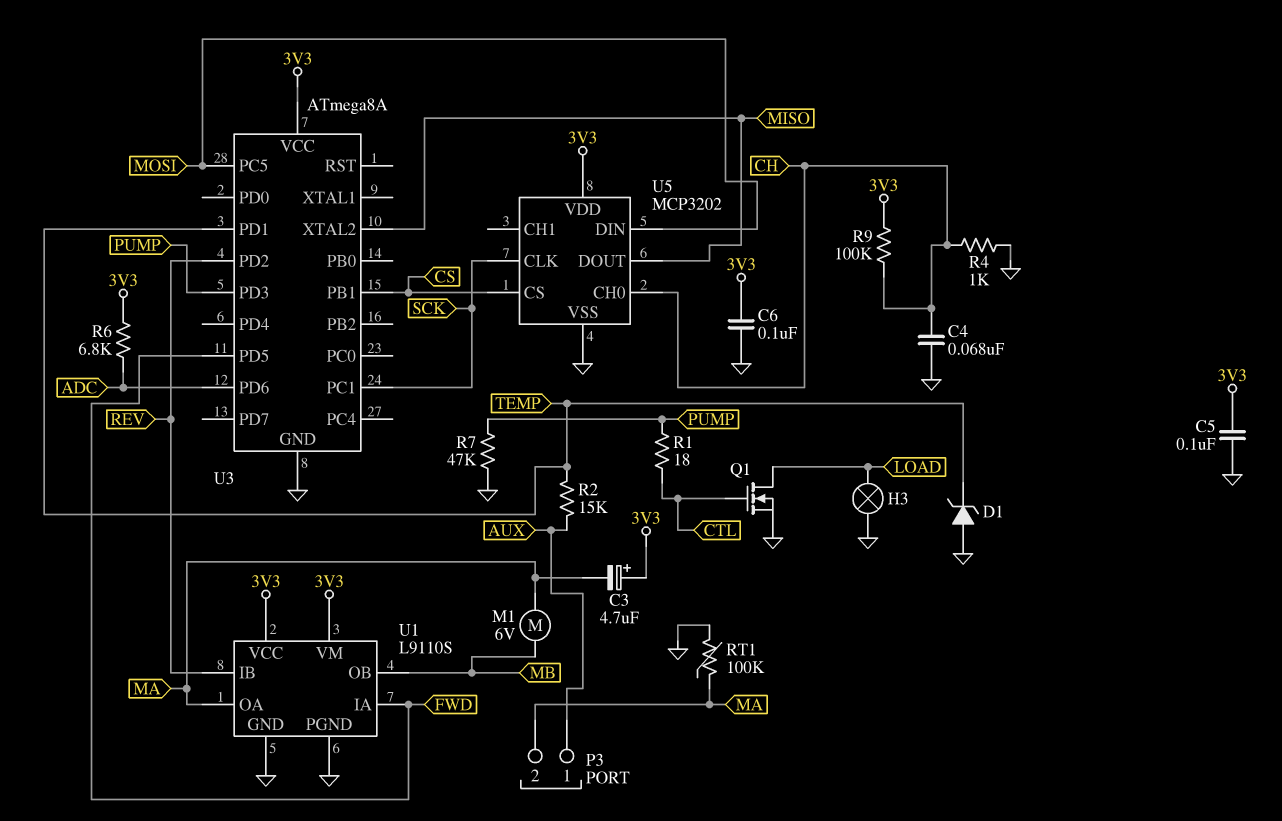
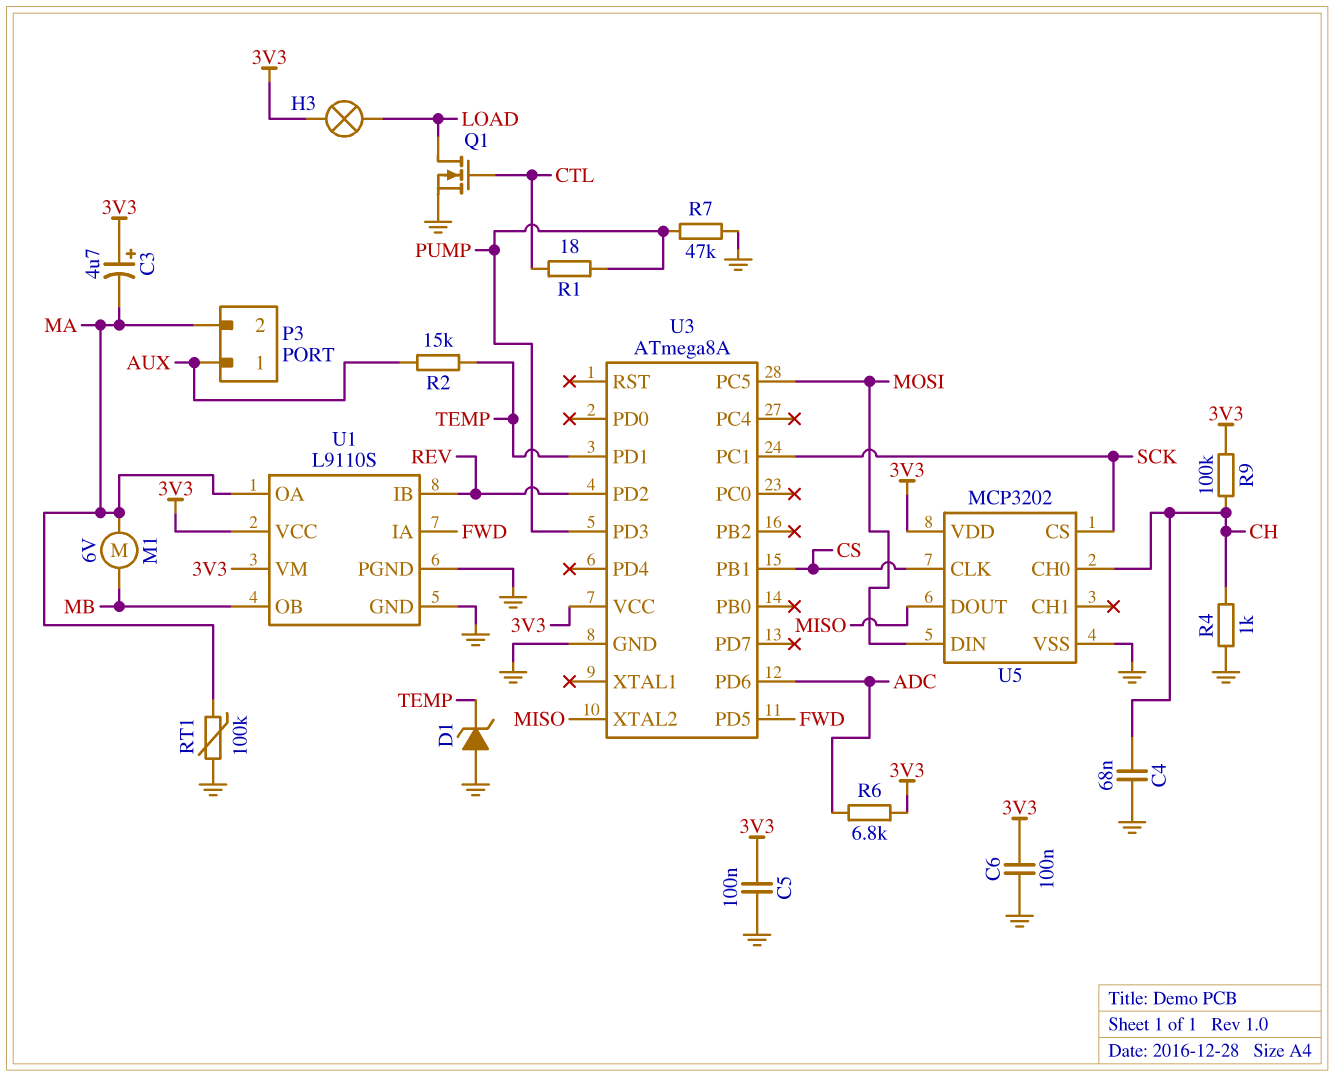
H3: lamp (GND, LOAD) -> lamp (3V3, LOAD)
U5 pin CLK: SCK -> CS
U5 pin CS: CS -> SCK

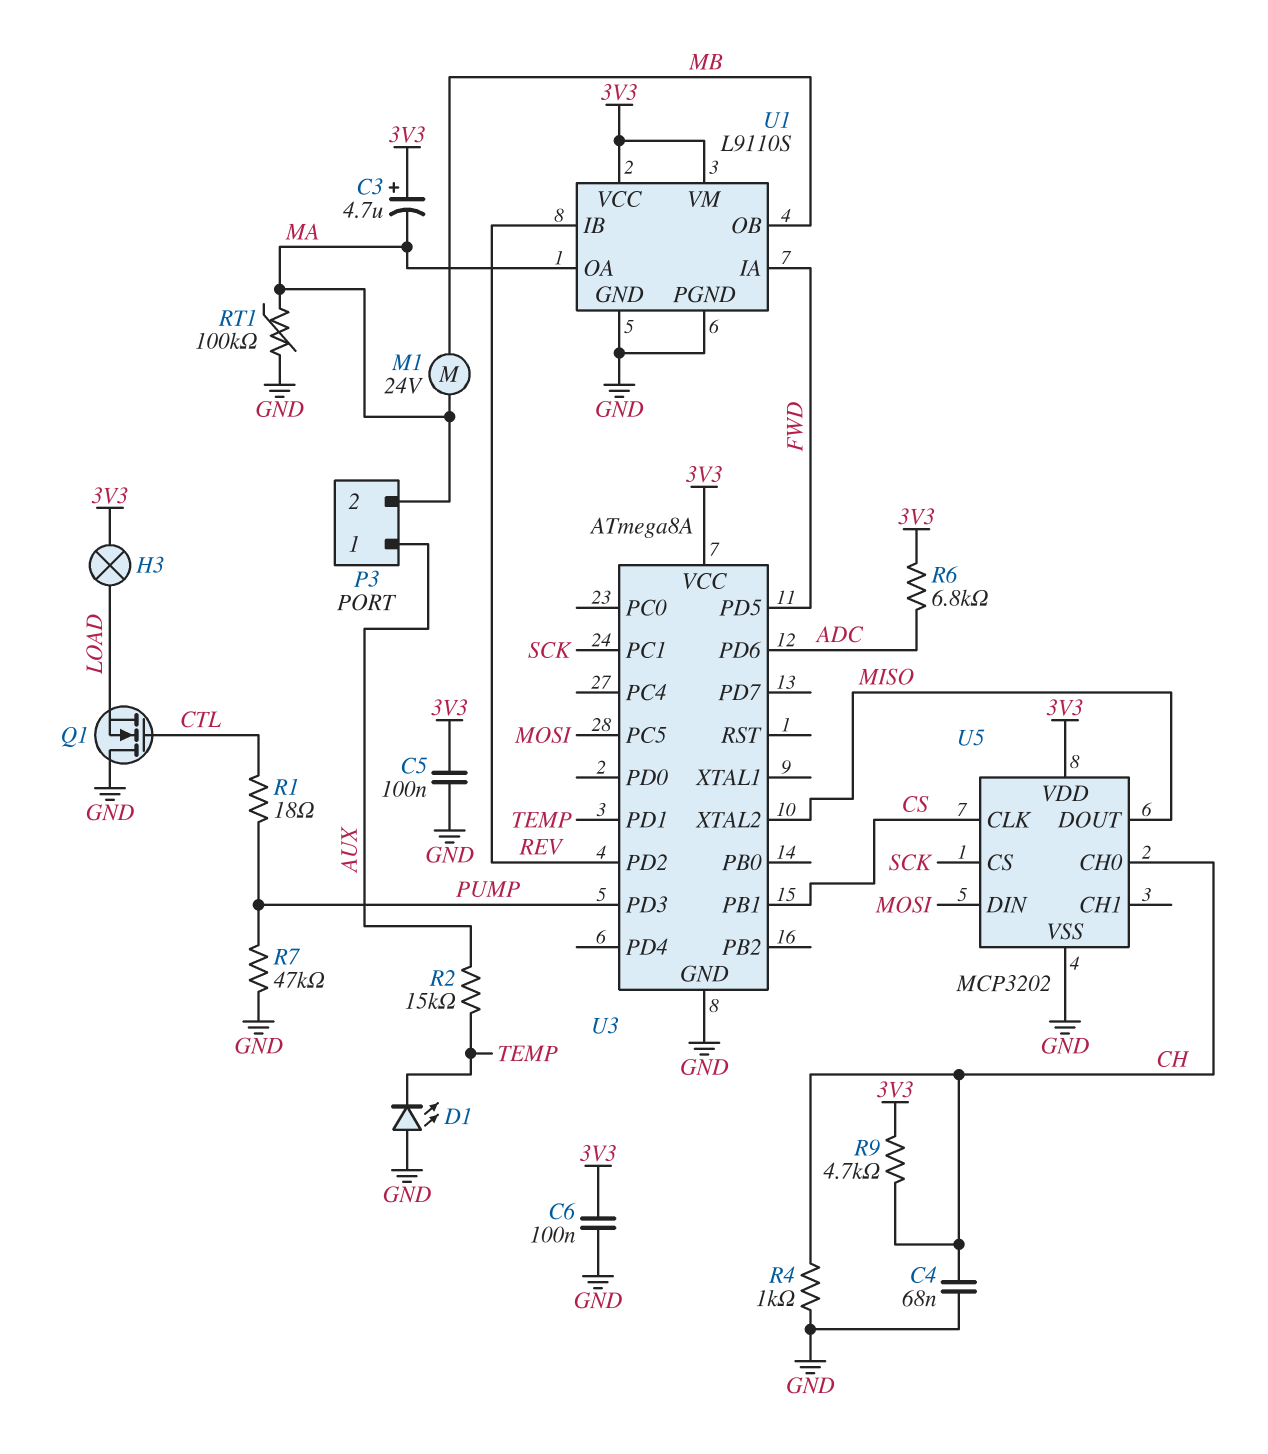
D1: zener (A GND, K TEMP) -> LED (A GND, K TEMP)
M1: motor 6V (MA, MB) -> motor 24V (MA, MB)
Q1: NMOS (G CTL, D LOAD, S GND) -> NMOS (G CTL, D GND, S LOAD)
R9: 100k (3V3, CH) -> 4.7k (3V3, CH)

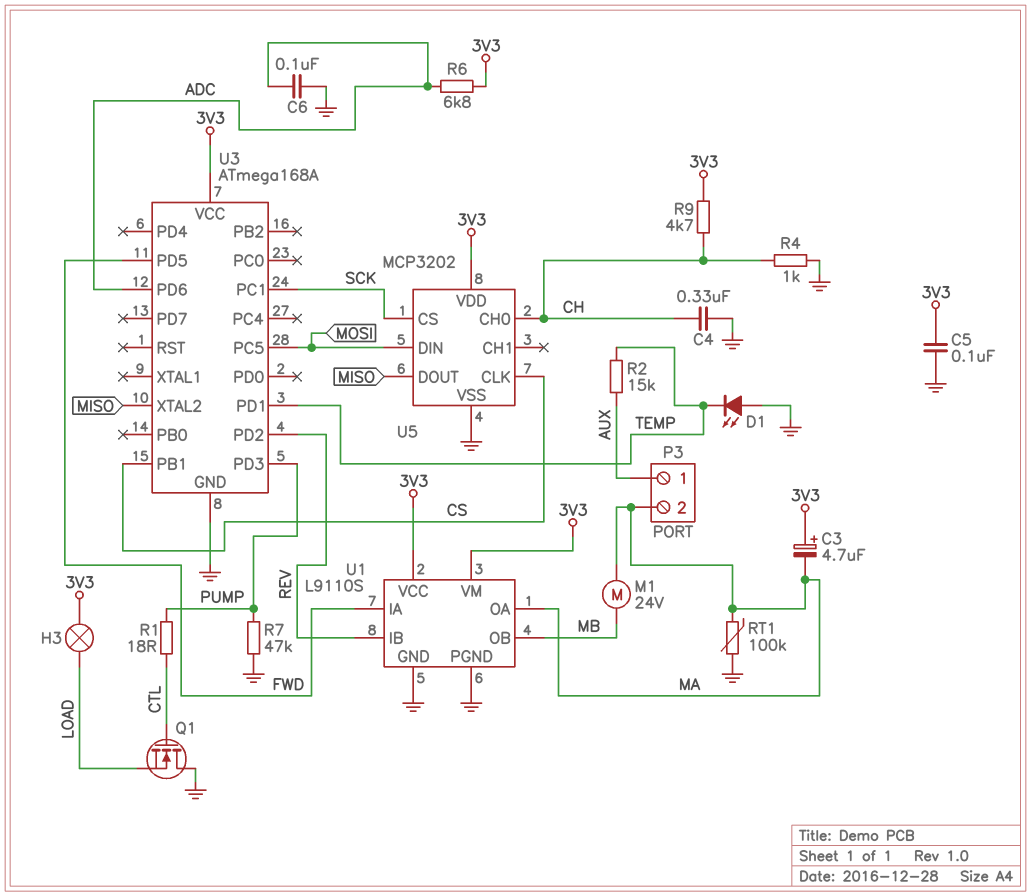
C4: 68nF (CH, GND) -> 330nF (CH, GND)
C6: 100nF (3V3, GND) -> 100nF (ADC, GND)
U3: ATmega8A -> ATmega168A

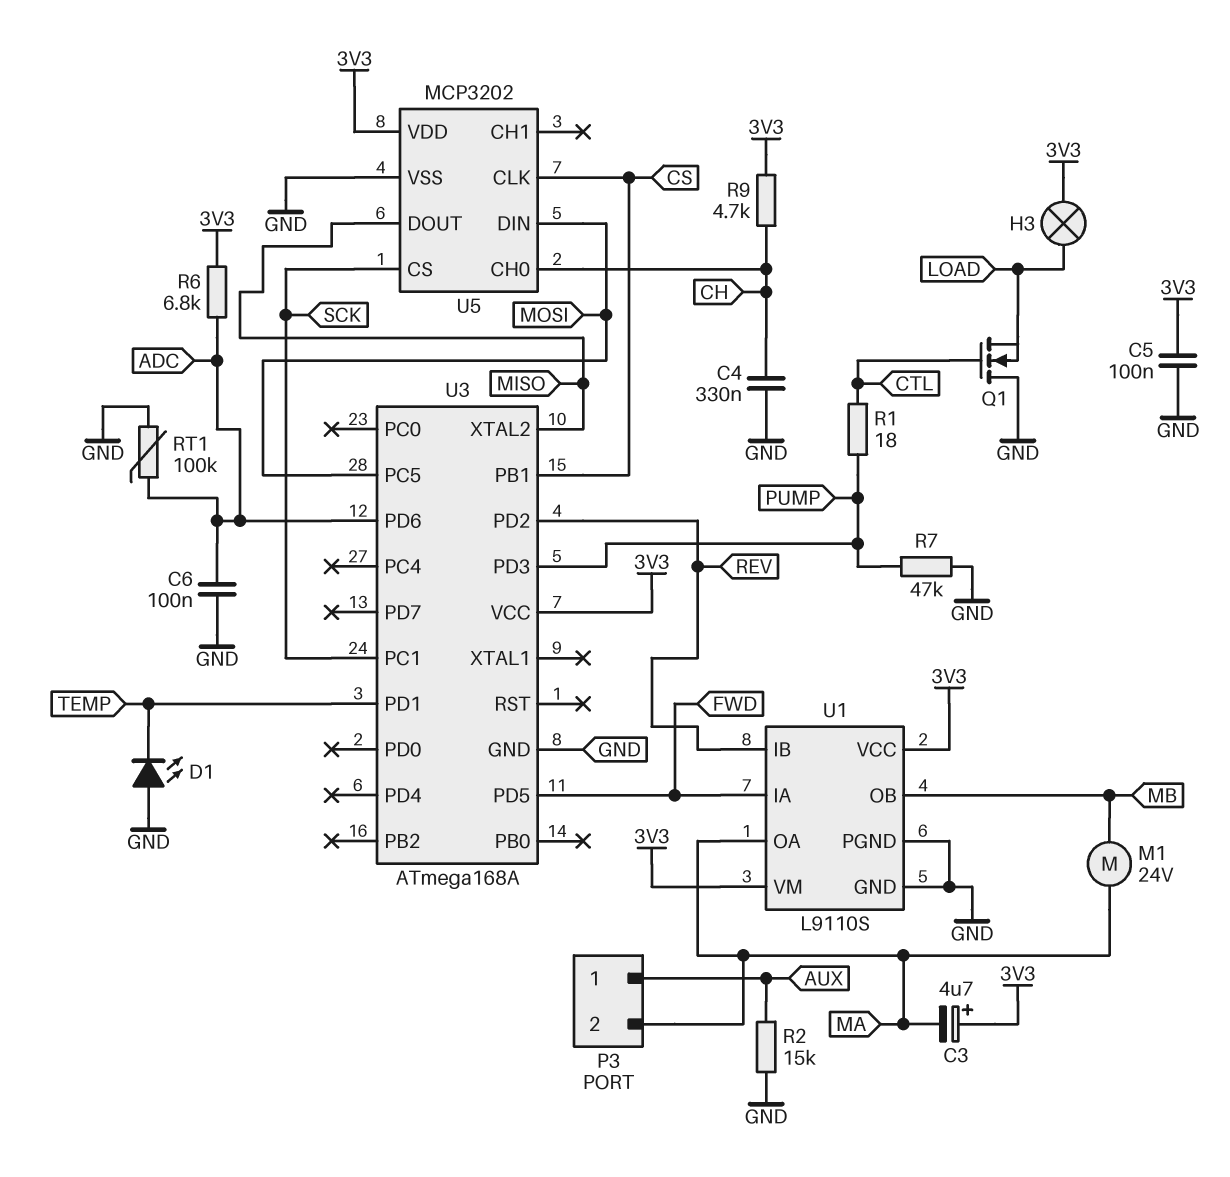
R2: 15k (AUX, TEMP) -> 15k (AUX, GND)
R4: 1k (CH, GND) -> none
RT1: 100k (GND, MA) -> 100k (ADC, GND)

